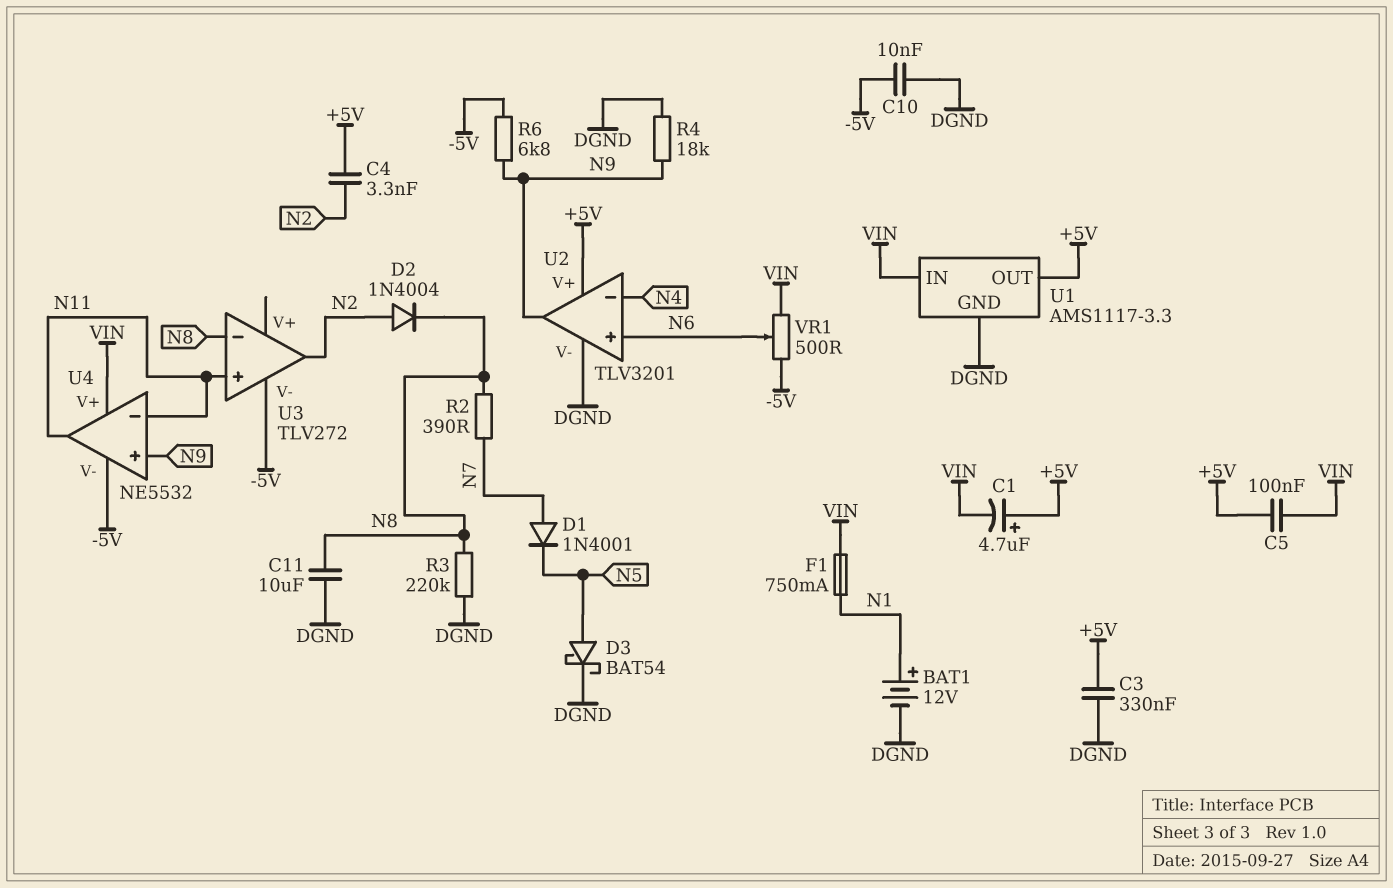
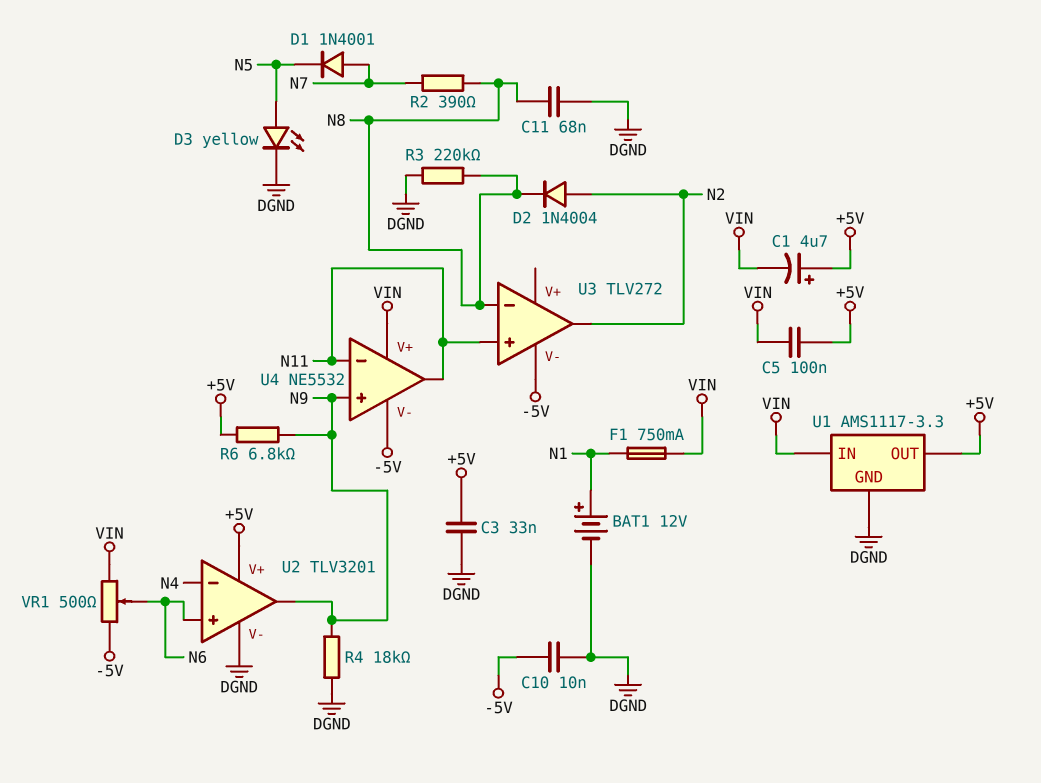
C3: 330nF (+5V, DGND) -> 33nF (+5V, DGND)
C4: 3.3nF (+5V, N2) -> none
C11: 10uF (DGND, N8) -> 68nF (DGND, N8)
D3: schottky BAT54 (A N5, K DGND) -> LED yellow (A N5, K DGND)
R6: 6.8k (-5V, N9) -> 6.8k (+5V, N9)

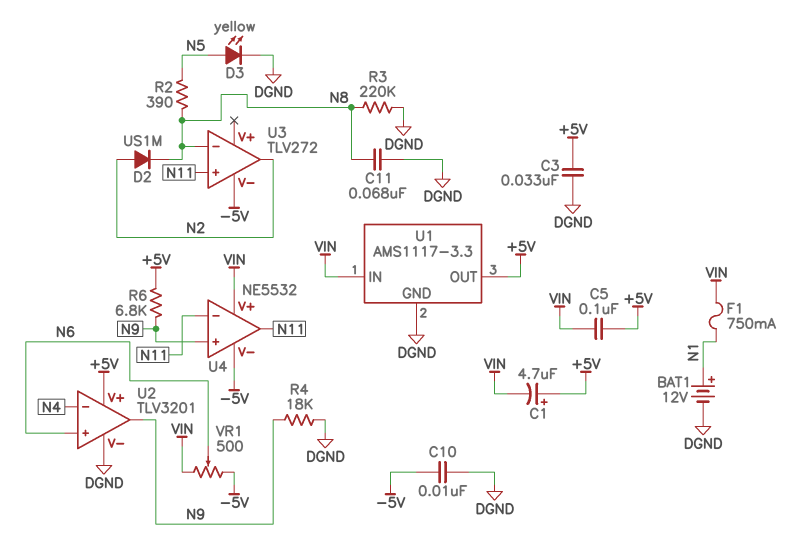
D1: diode 1N4001 (A N7, K N5) -> none
D2: diode 1N4004 (A N2, K N8) -> diode US1M (A N2, K N8)
R2: 390 (N7, N8) -> 390 (N5, N8)

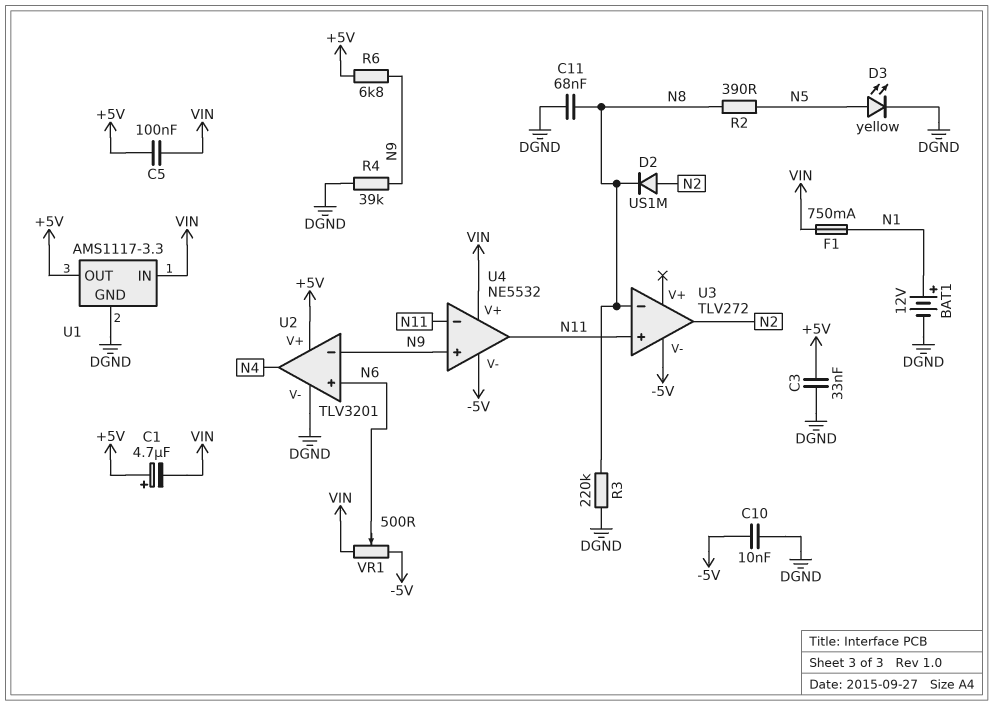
R4: 18k (DGND, N9) -> 39k (DGND, N9)
U2 pin in-: N4 -> N9
U2 pin out: N9 -> N4

